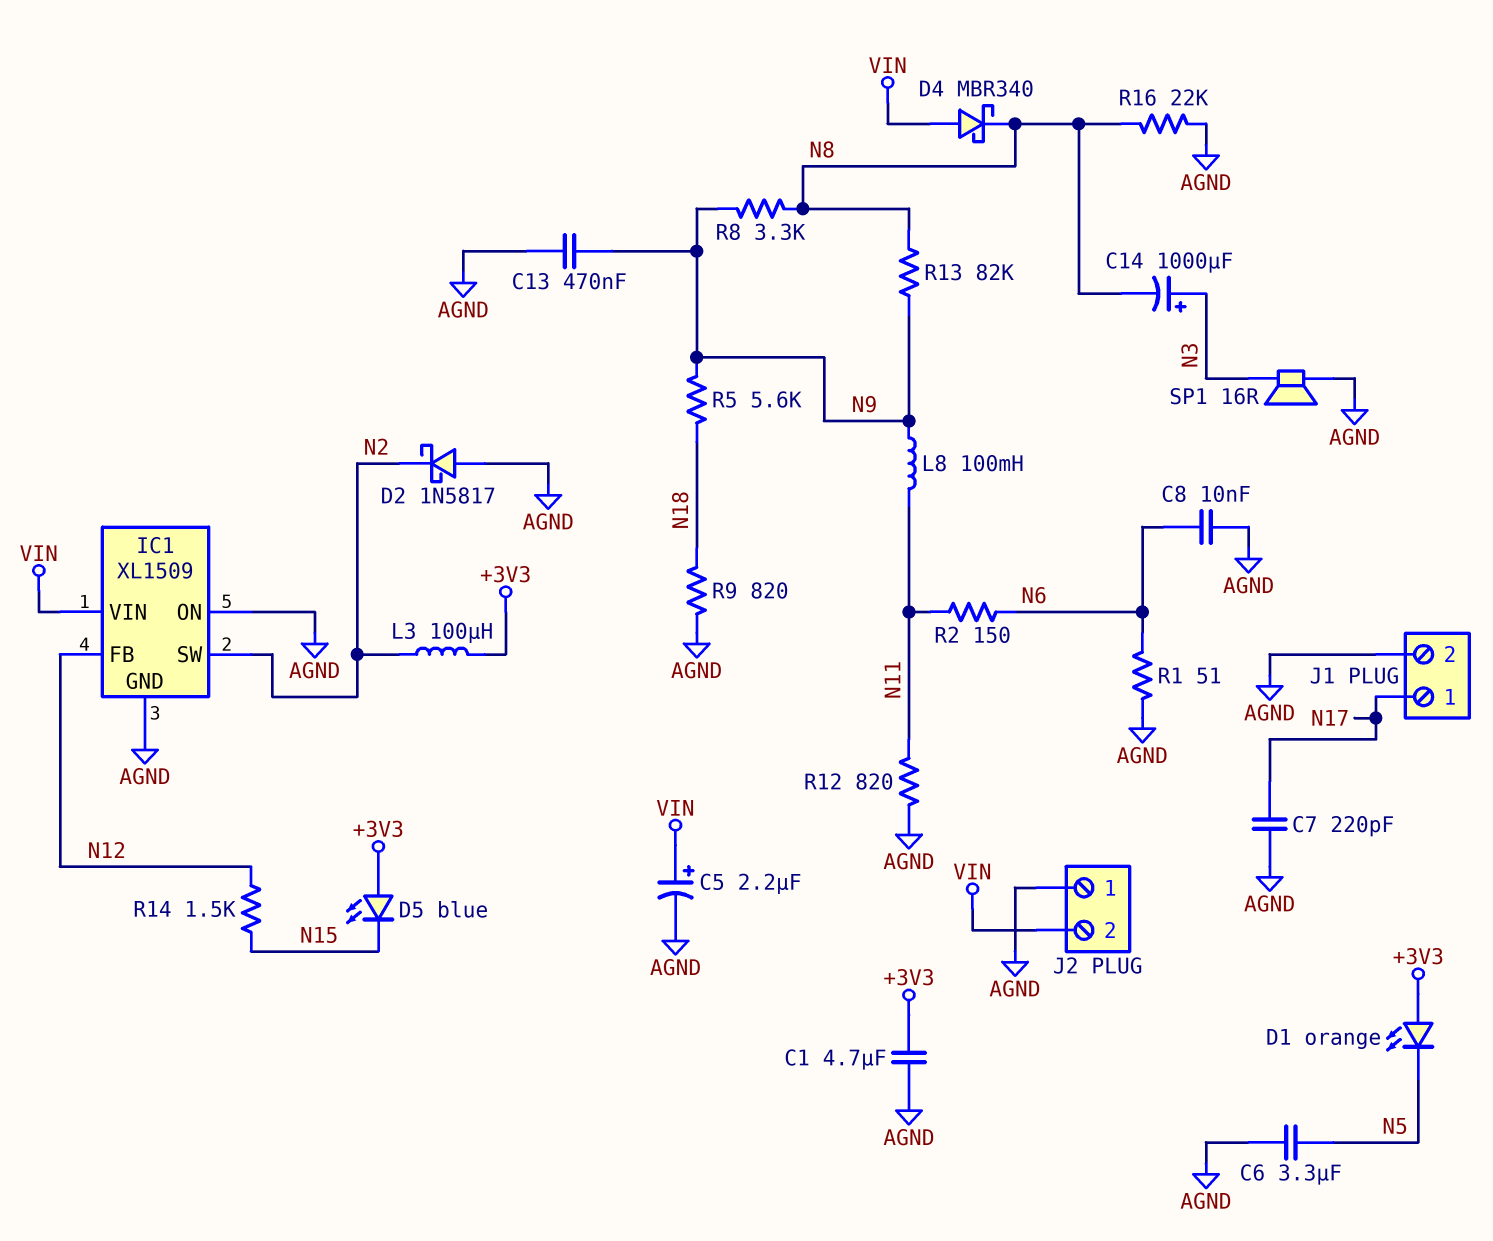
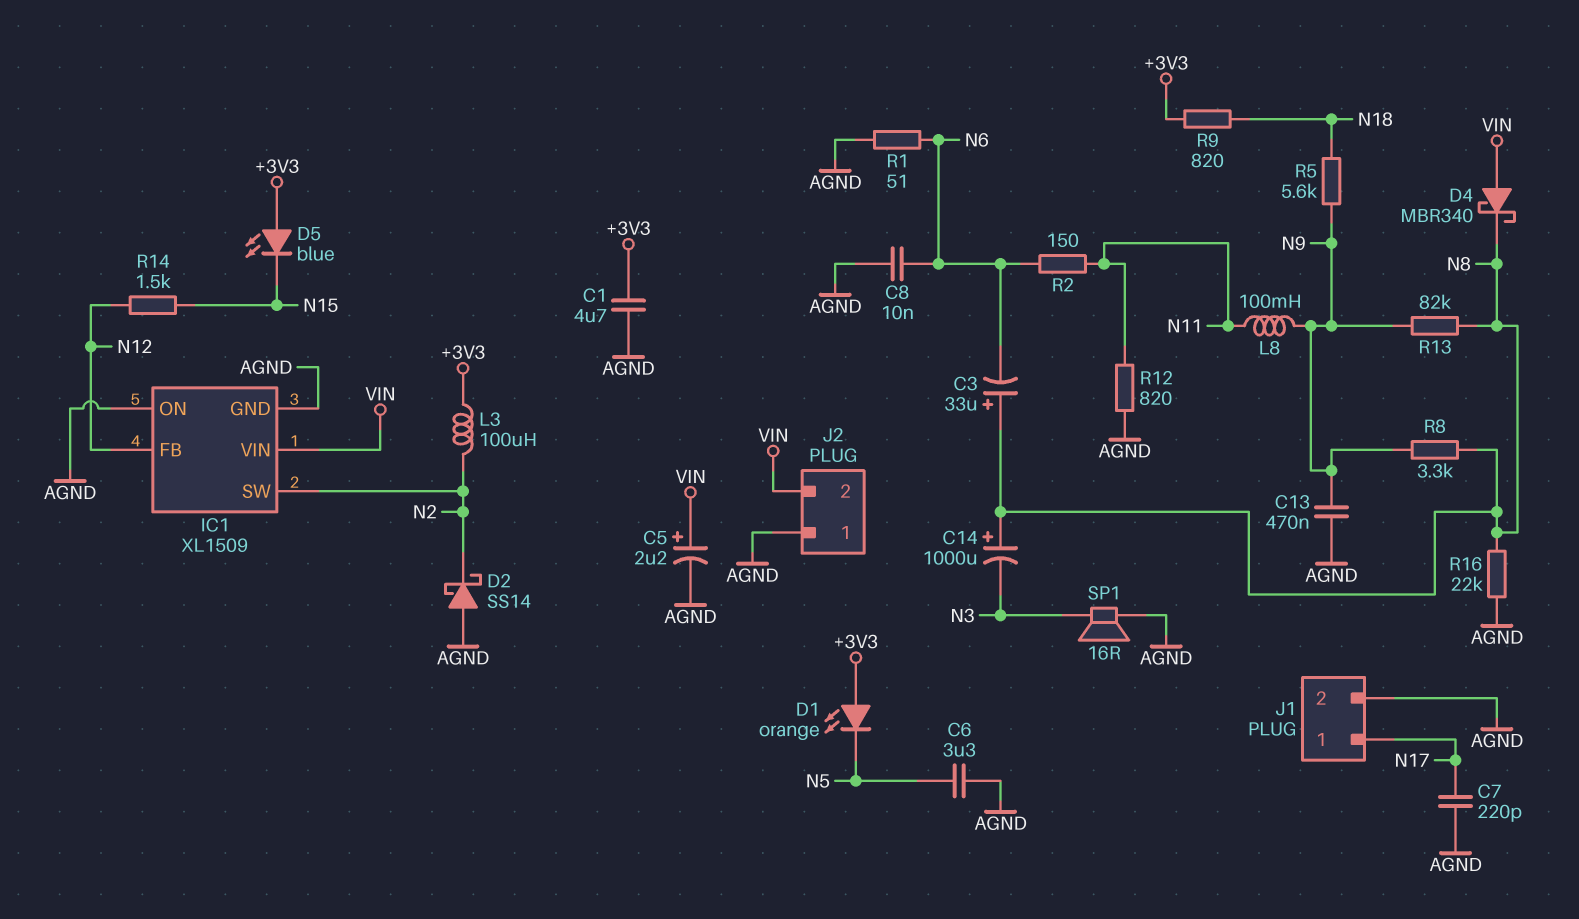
C3: none -> 33uF (plus N8, minus N6)
C14: 1000uF (plus N3, minus N8) -> 1000uF (plus N8, minus N3)
D2: schottky 1N5817 (A AGND, K N2) -> schottky SS14 (A AGND, K N2)
R9: 820 (AGND, N18) -> 820 (+3V3, N18)

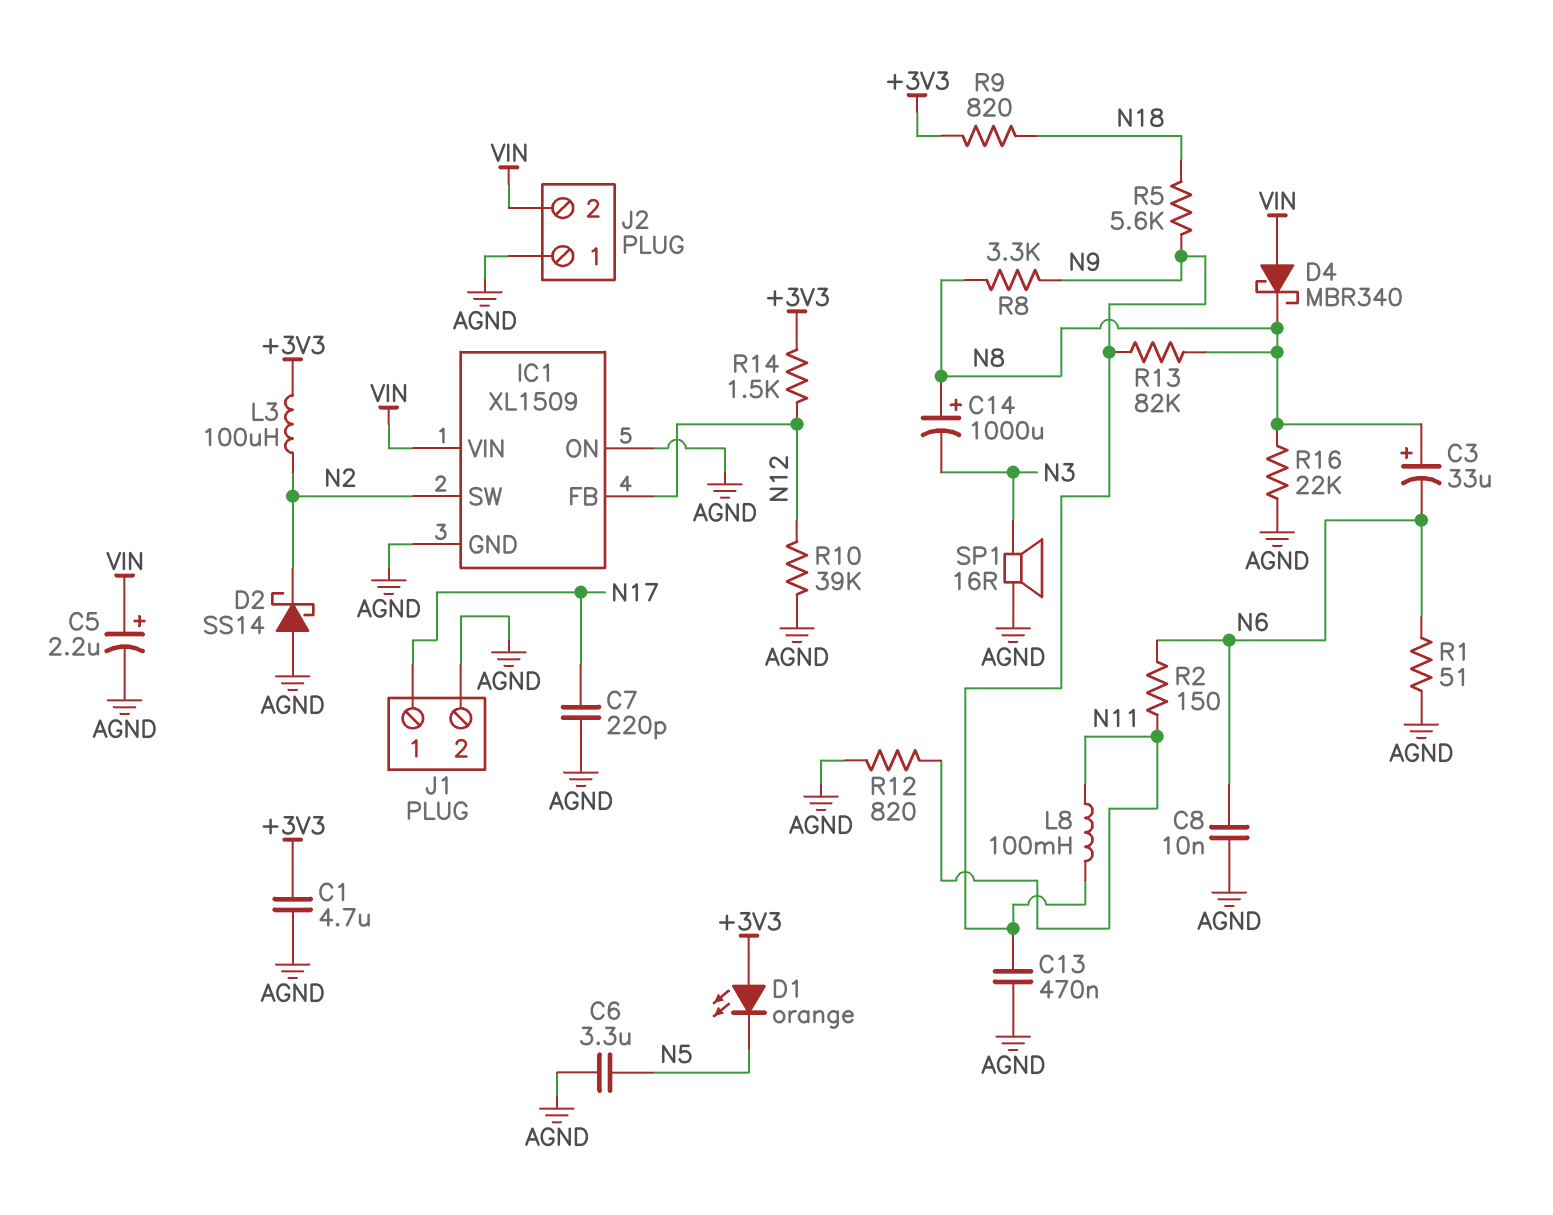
D5: LED blue (A +3V3, K N15) -> none
R10: none -> 39k (AGND, N12)
R14: 1.5k (N12, N15) -> 1.5k (+3V3, N12)

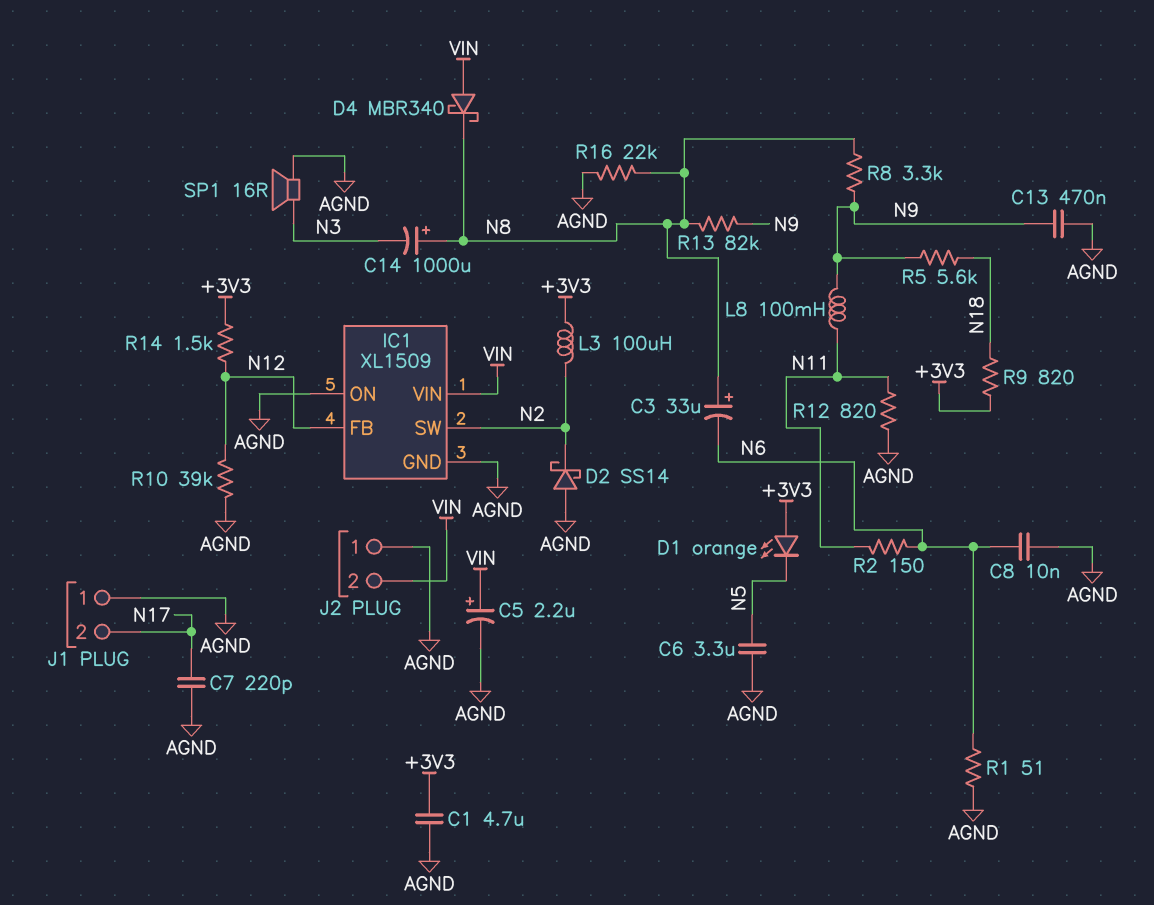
J1 pin 1: N17 -> AGND
J1 pin 2: AGND -> N17

